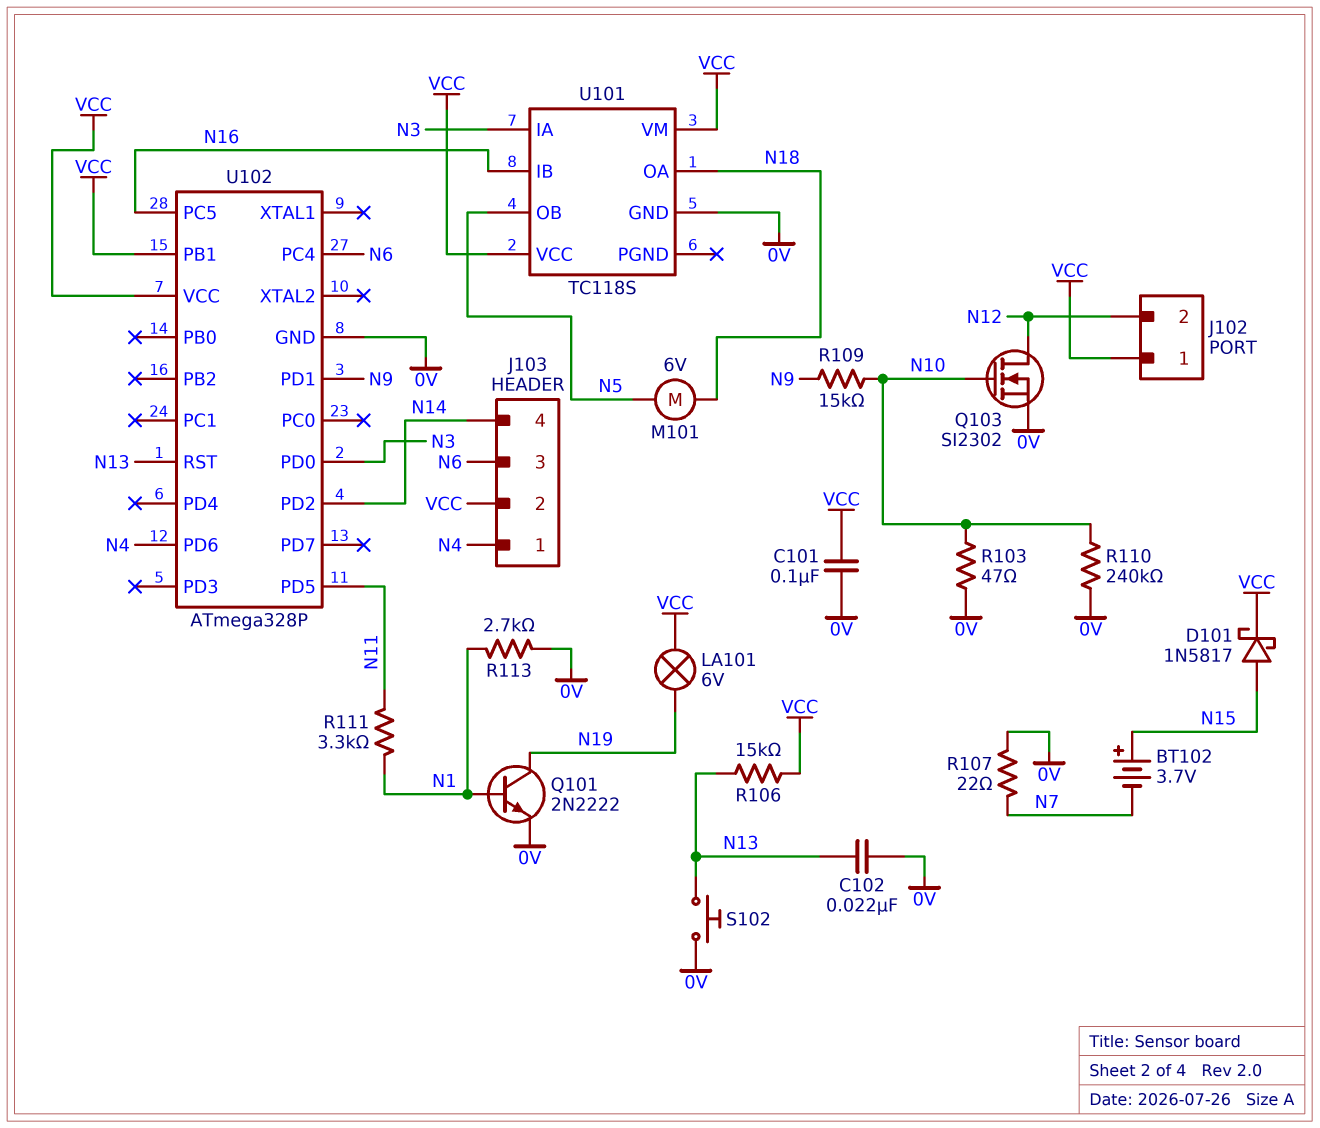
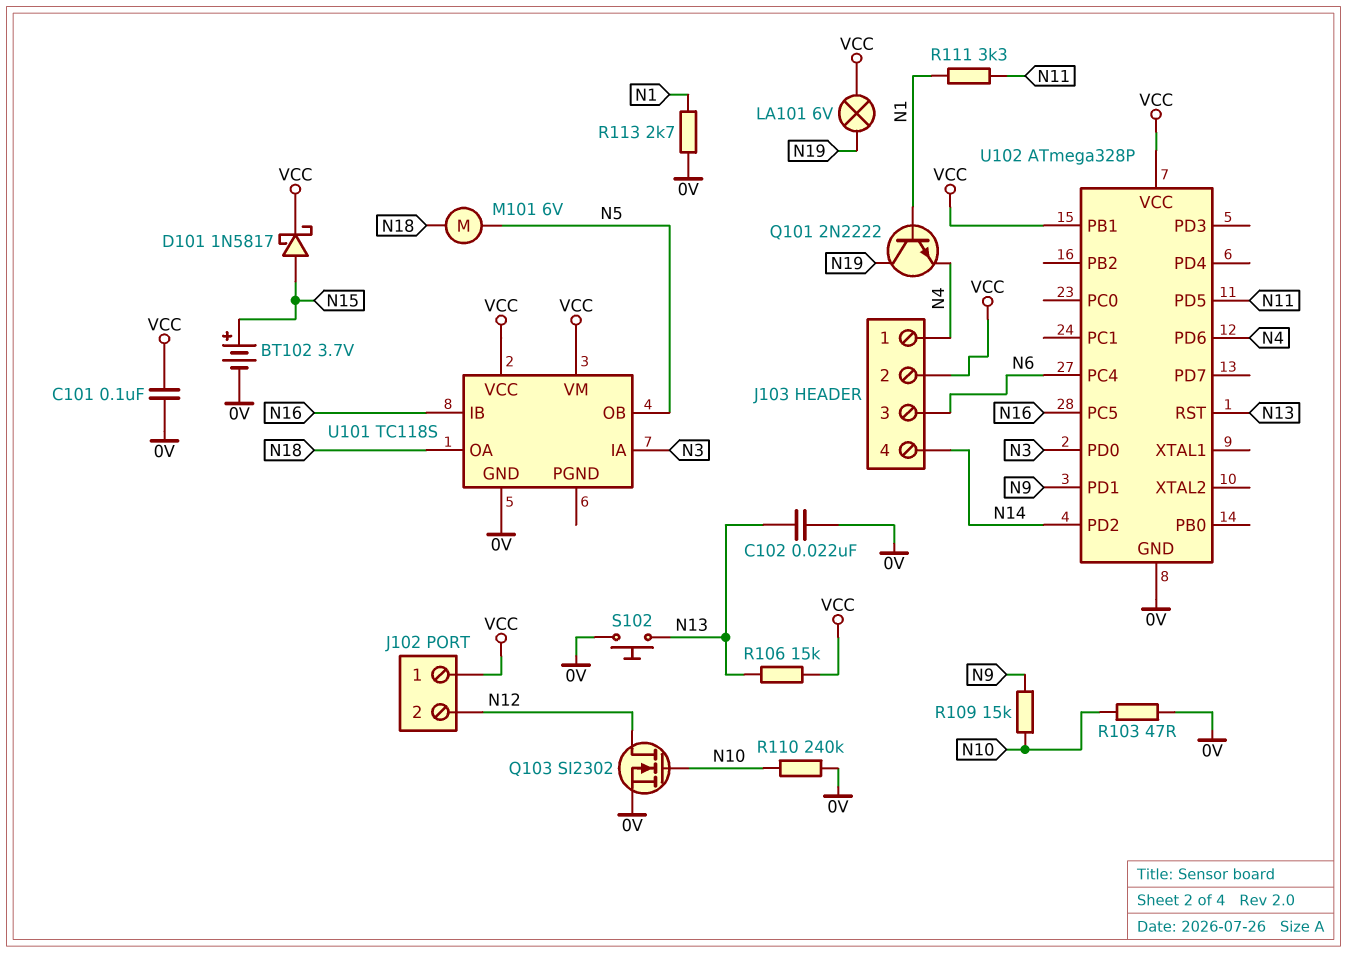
BT102: 3.7V (plus N15, minus N7) -> 3.7V (plus N15, minus 0V)
Q101: NPN 2N2222 (B N1, C N19, E 0V) -> NPN 2N2222 (B N1, C N19, E N4)
R107: 22 (0V, N7) -> none

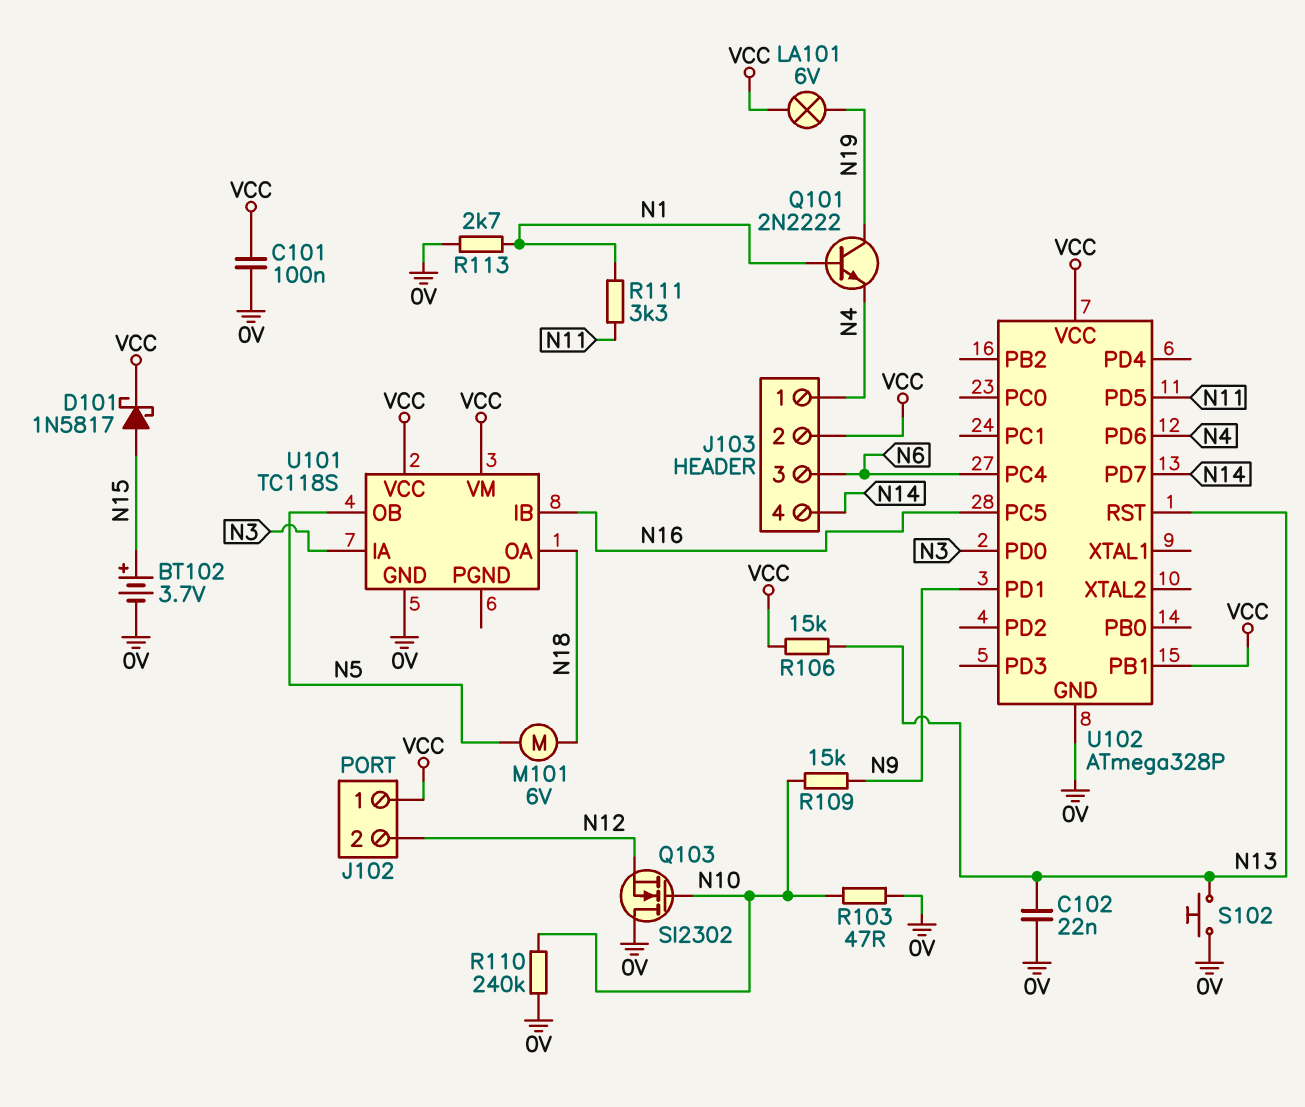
Q103: NMOS SI2302 (G N10, D N12, S 0V) -> NMOS SI2302 (G N10, D 0V, S N12)
U102 pin PD2: N14 -> none
U102 pin PD7: none -> N14

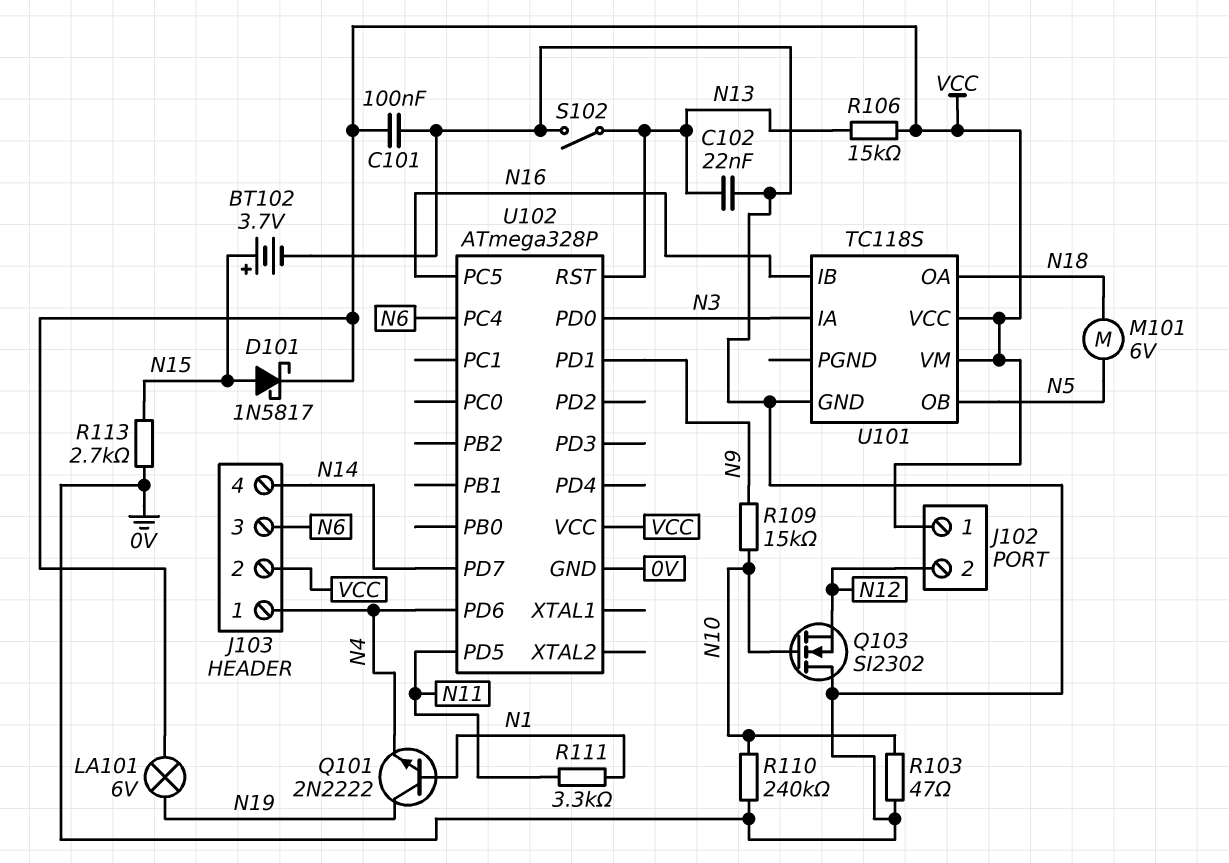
R113: 2.7k (0V, N1) -> 2.7k (0V, N15)
S102: button (0V, N13) -> switch (0V, N13)
U102 pin PB1: VCC -> none

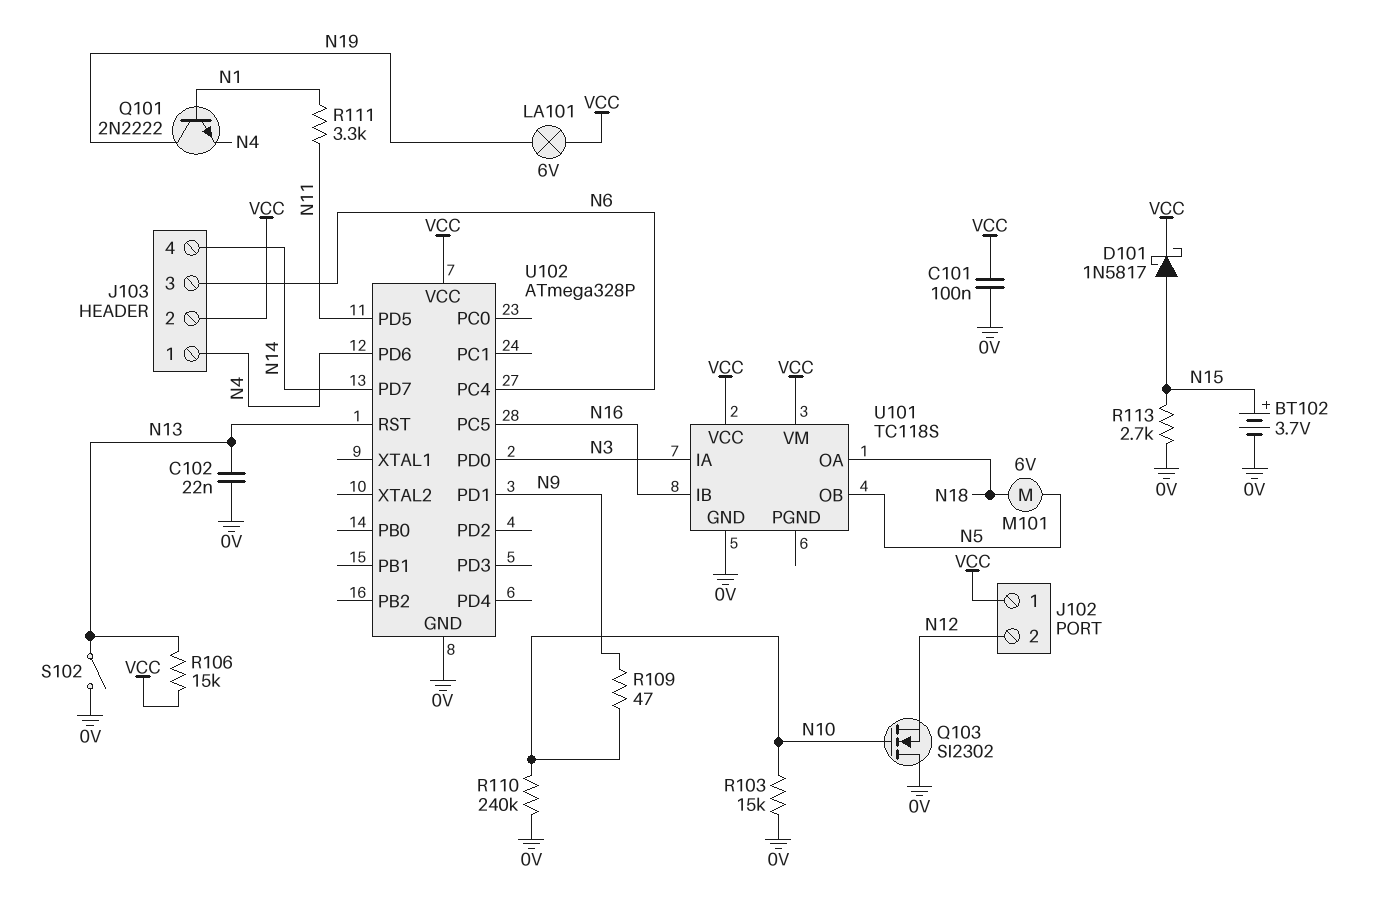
R103: 47 (0V, N10) -> 15k (0V, N10)
R109: 15k (N9, N10) -> 47 (N9, N10)

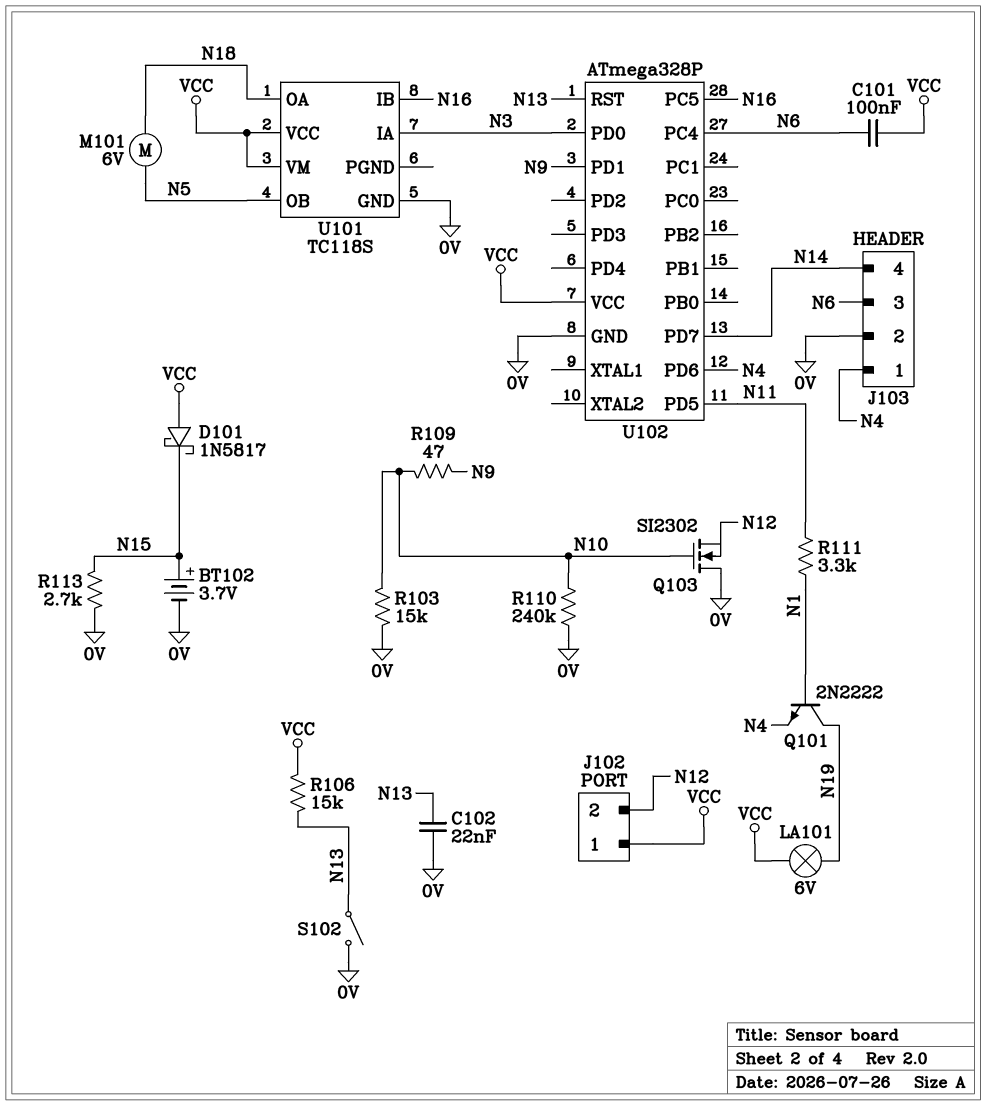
C101: 100nF (0V, VCC) -> 100nF (N6, VCC)
D101: schottky 1N5817 (A N15, K VCC) -> schottky 1N5817 (A VCC, K N15)
J103 pin 2: VCC -> 0V

